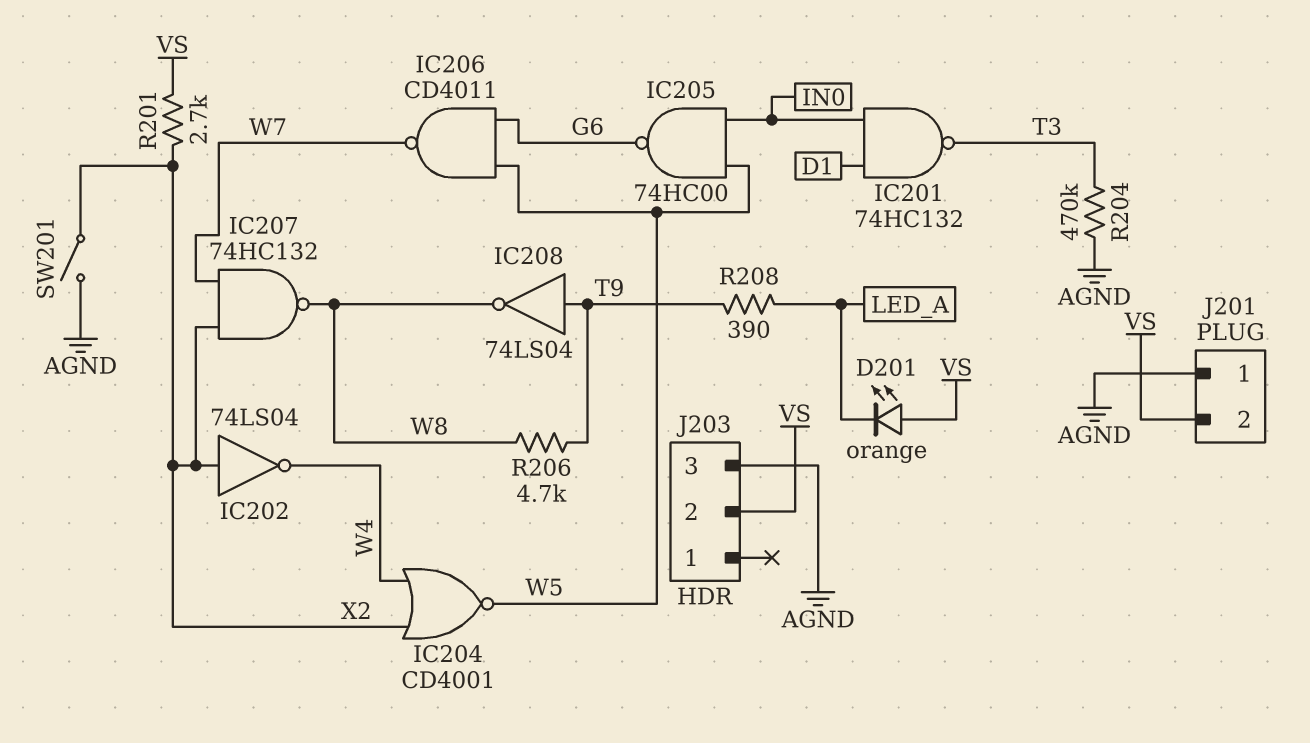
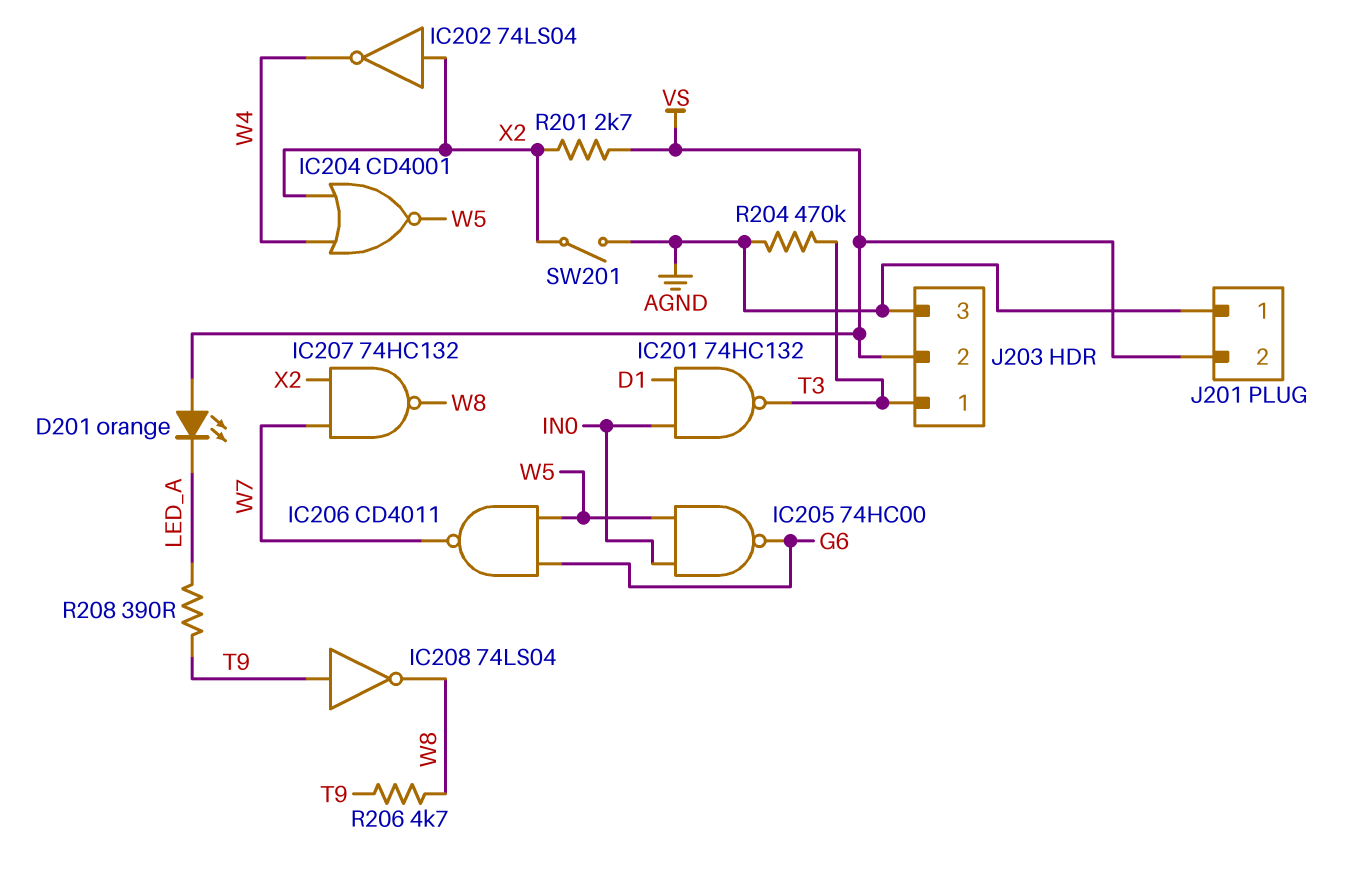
J203 pin 1: none -> T3

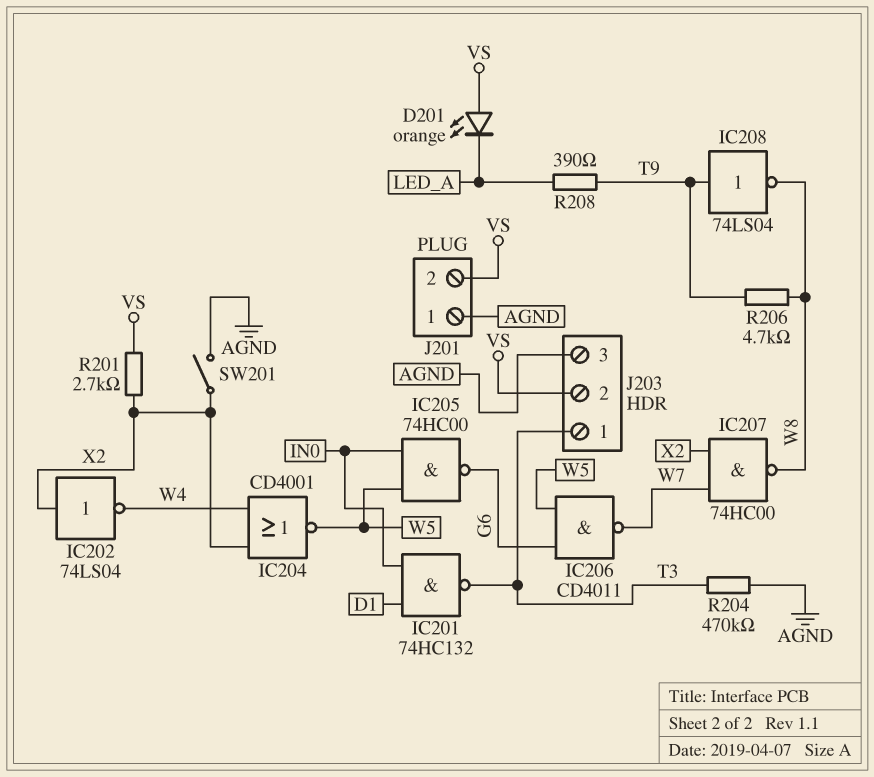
IC207: NAND 74HC132 (in W7, in X2, out W8) -> NAND 74HC00 (in W7, in X2, out W8)

